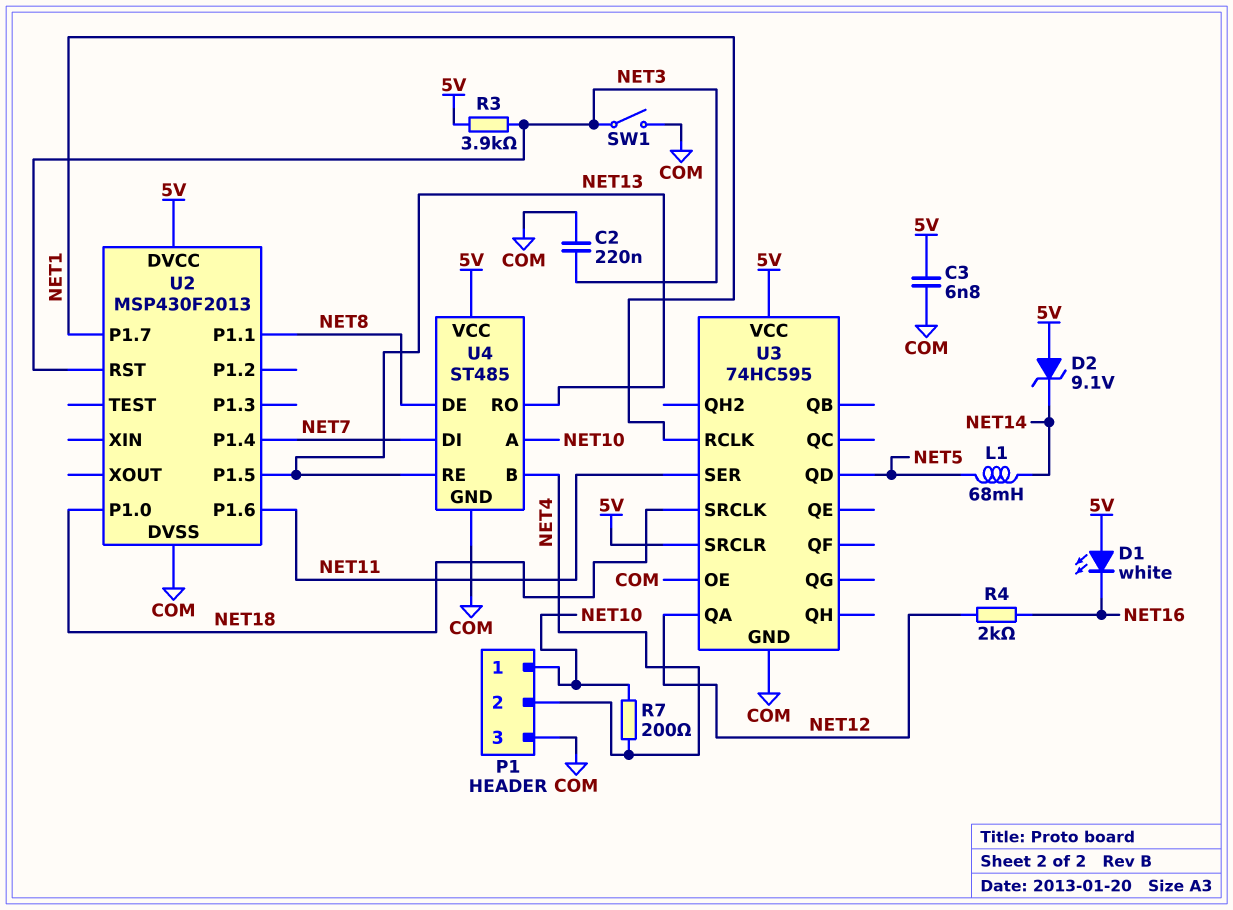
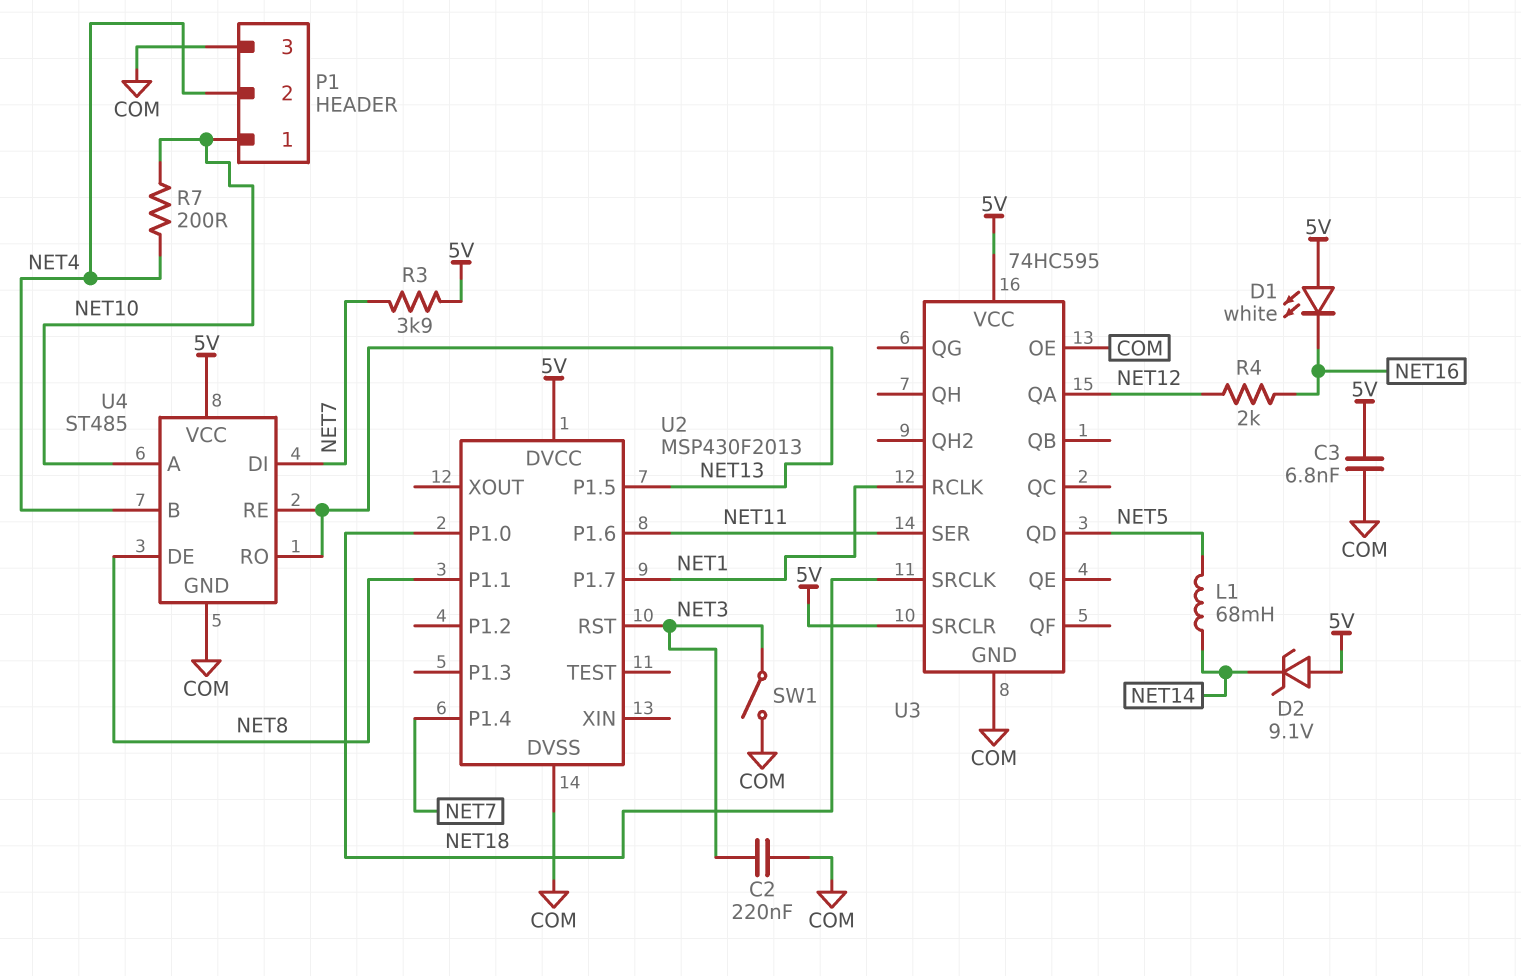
R3: 3.9k (5V, NET3) -> 3.9k (5V, NET7)

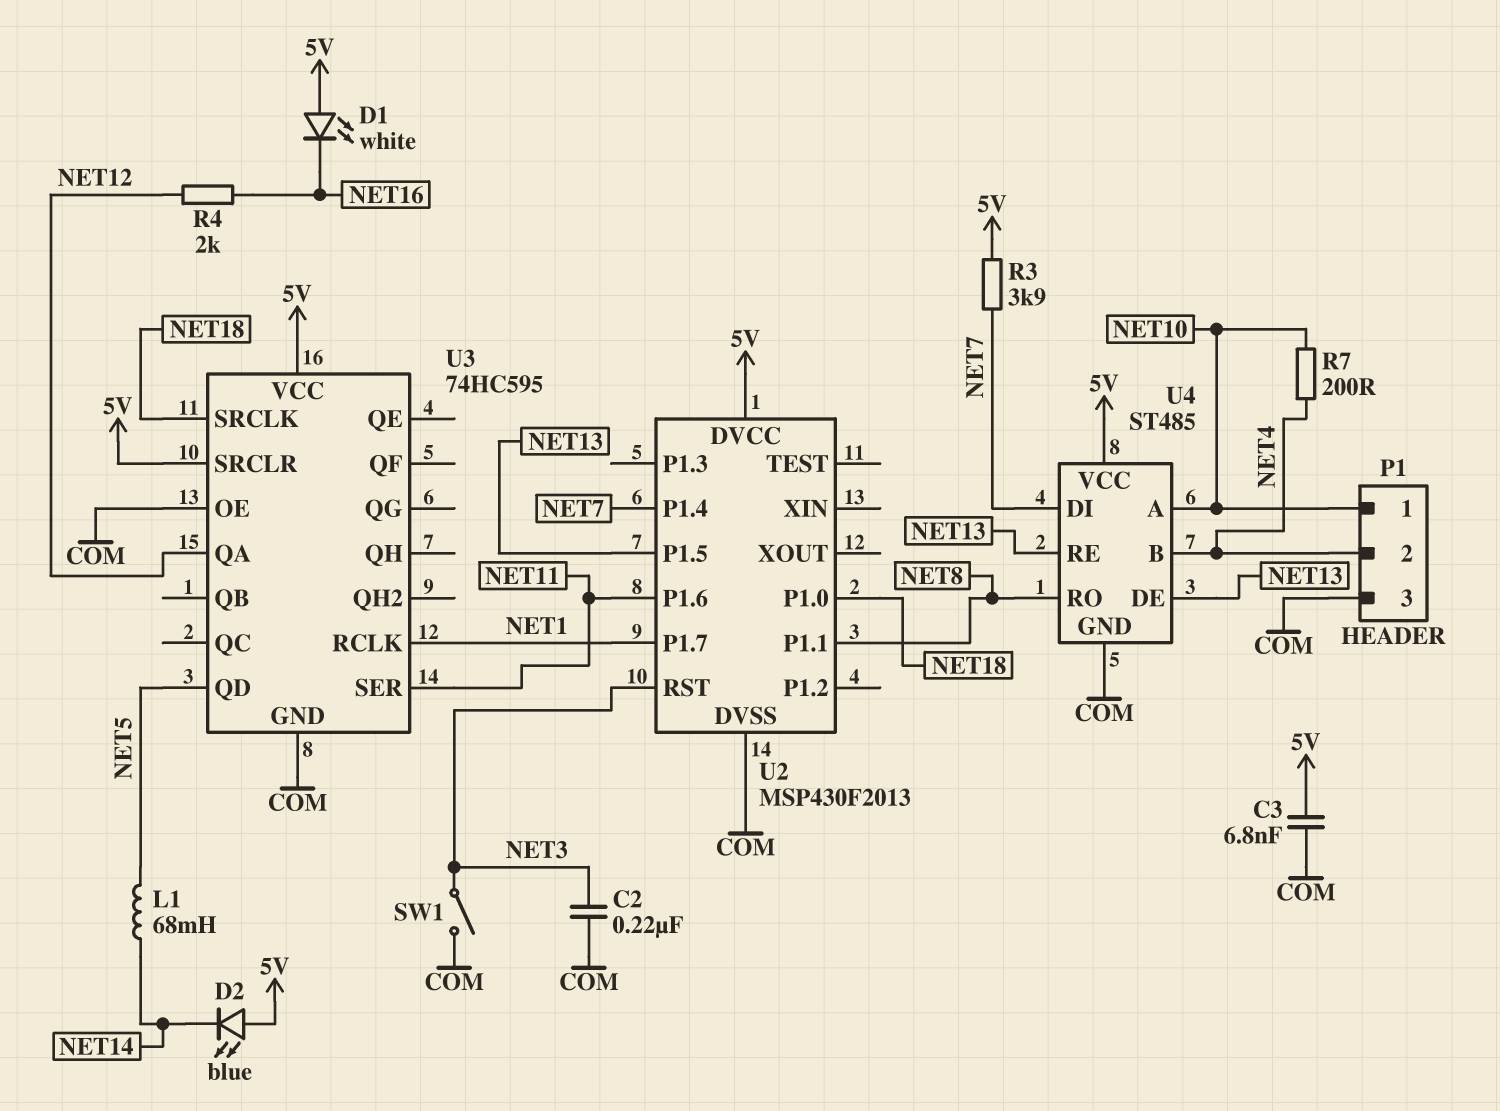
D2: zener 9.1V (A 5V, K NET14) -> LED blue (A 5V, K NET14)
U4 pin DE: NET8 -> NET13
U4 pin RO: NET13 -> NET8

